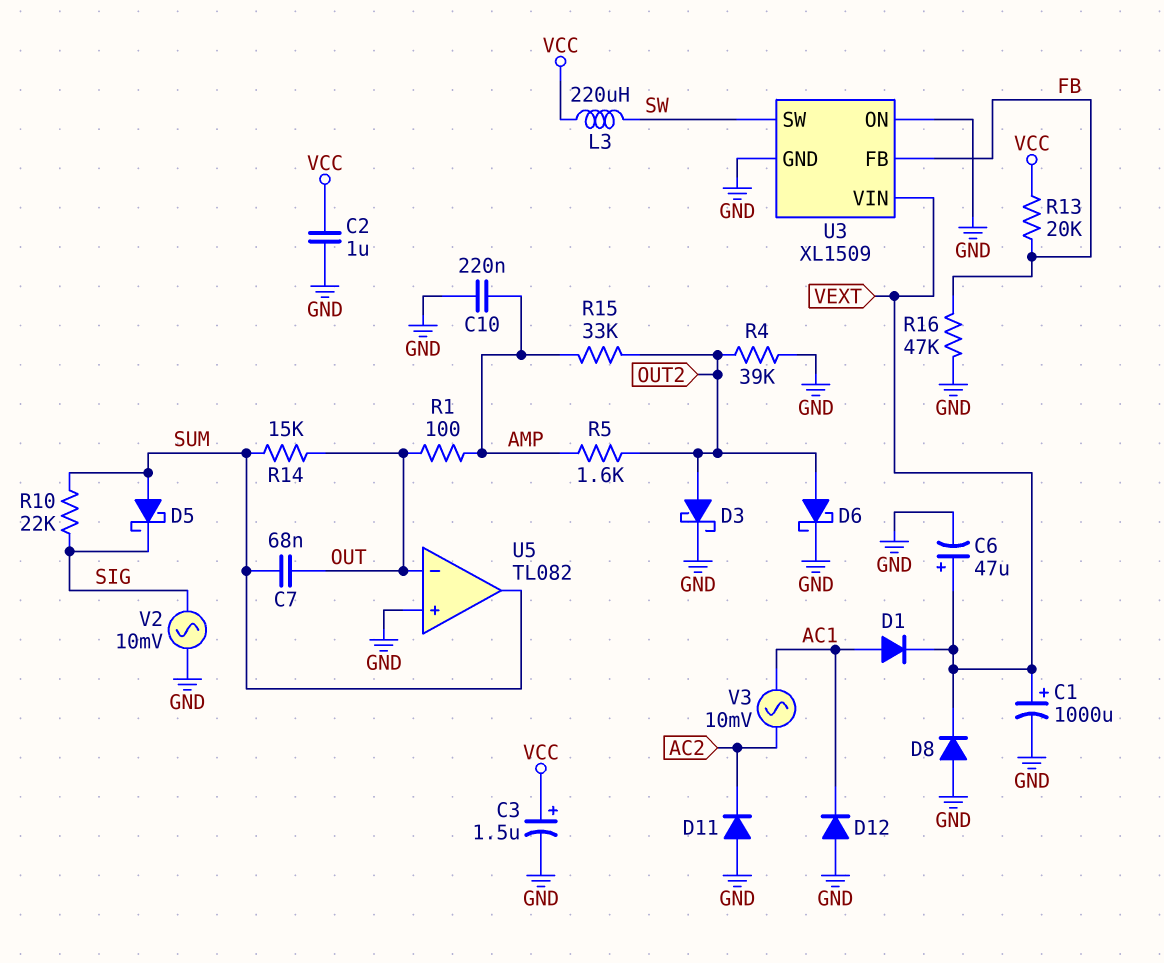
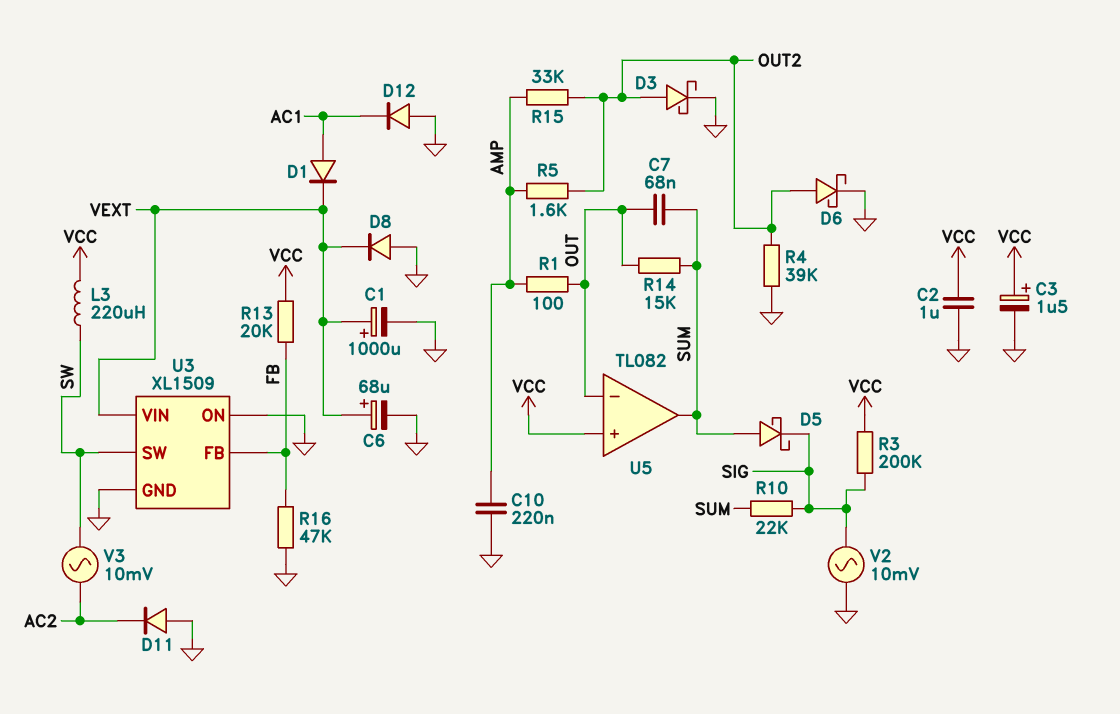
C6: 47uF (plus VEXT, minus GND) -> 68uF (plus VEXT, minus GND)
R3: none -> 200k (SIG, VCC)
U5 pin in+: GND -> VCC
V3: AC 10mV (AC1, AC2) -> AC 10mV (AC2, SW)

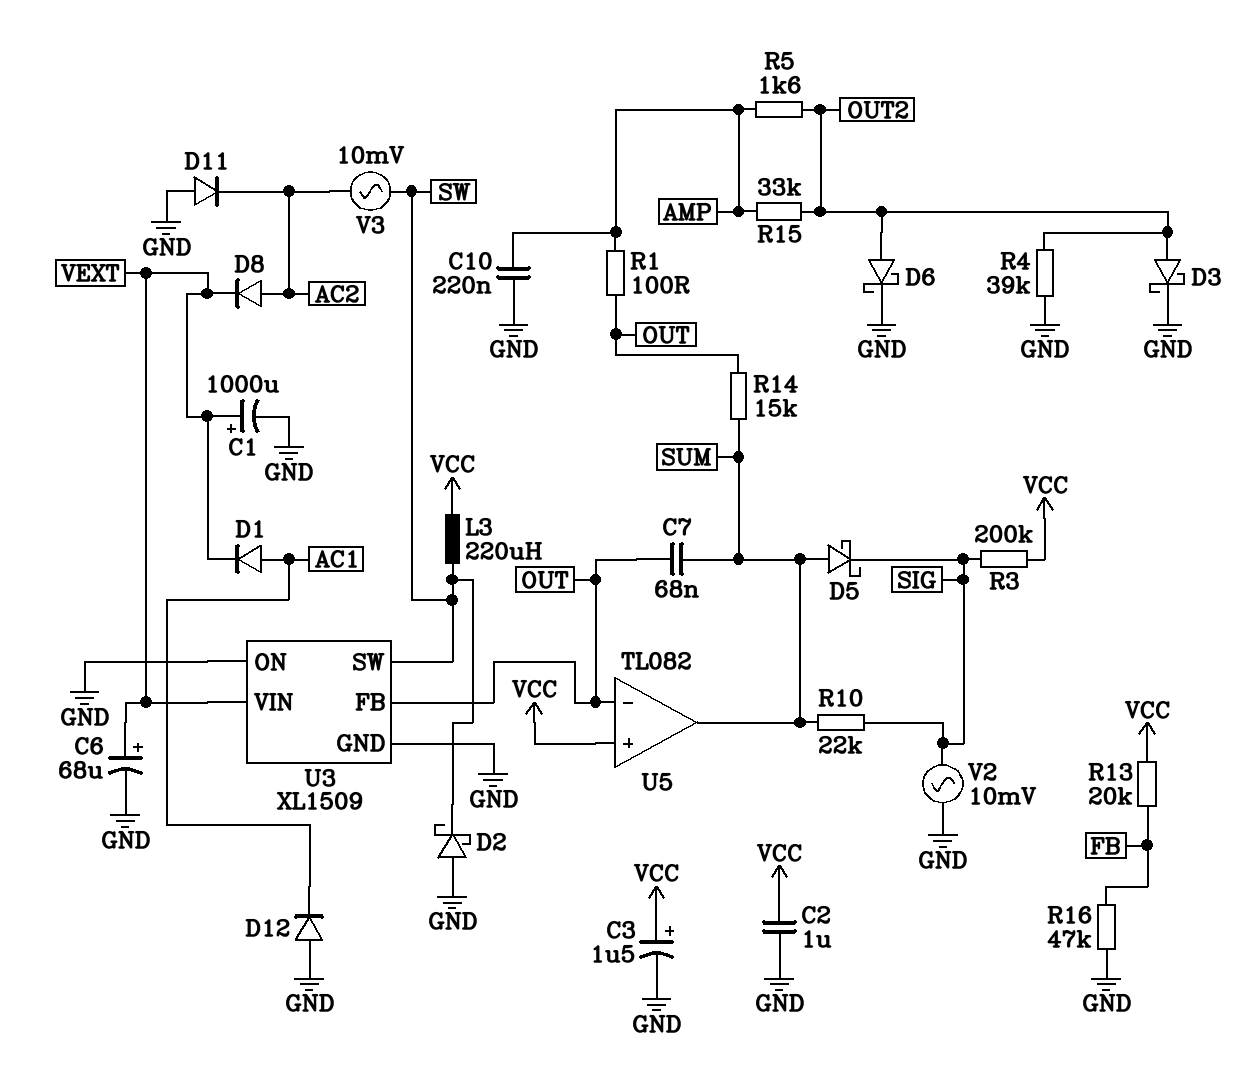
D2: none -> schottky (A GND, K SW)
D8: diode (A GND, K VEXT) -> diode (A AC2, K VEXT)
U3 pin FB: FB -> OUT

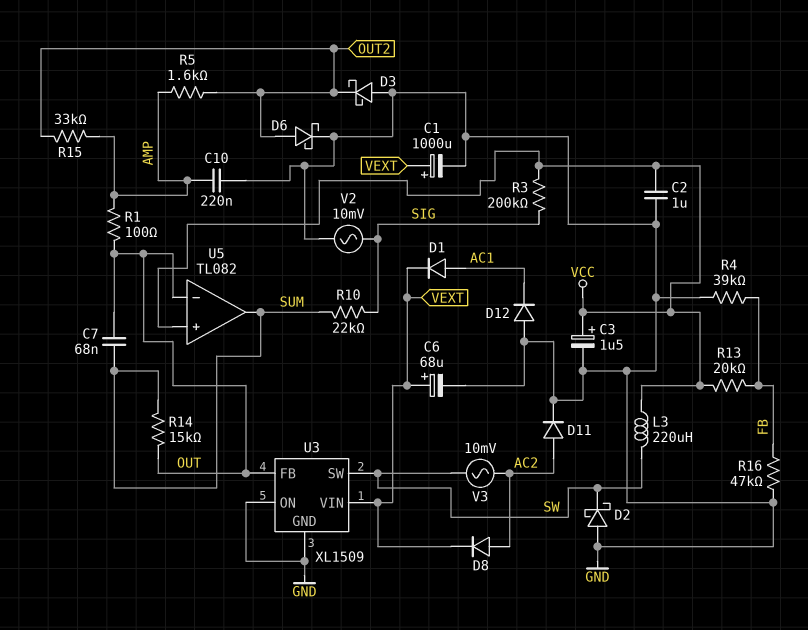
D3: schottky (A OUT2, K GND) -> schottky (A GND, K OUT2)
D5: schottky (A SUM, K SIG) -> none
D11: diode (A GND, K AC2) -> diode (A AC2, K GND)
R4: 39k (GND, OUT2) -> 39k (FB, GND)

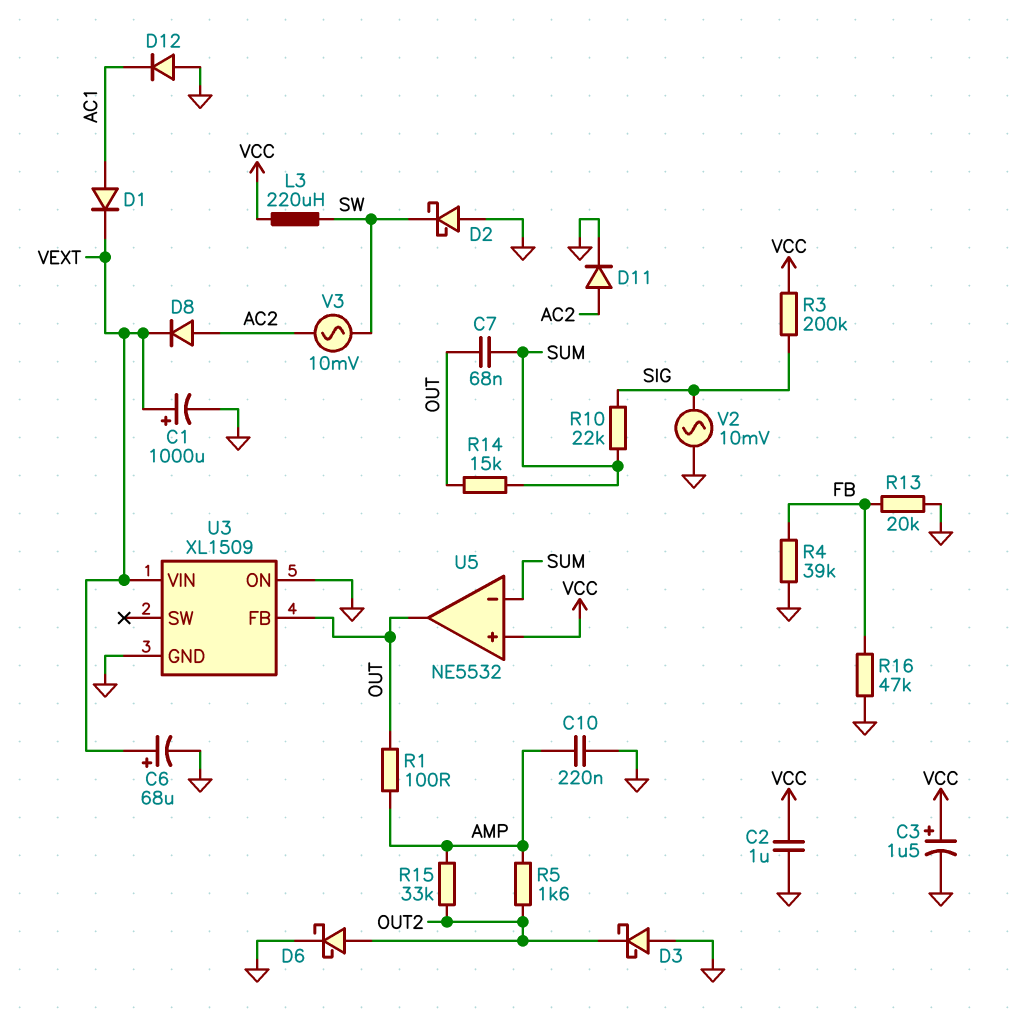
R13: 20k (FB, VCC) -> 20k (FB, GND)
U3 pin SW: SW -> none
U5: TL082 -> NE5532
U5 pin in-: OUT -> SUM
U5 pin out: SUM -> OUT

